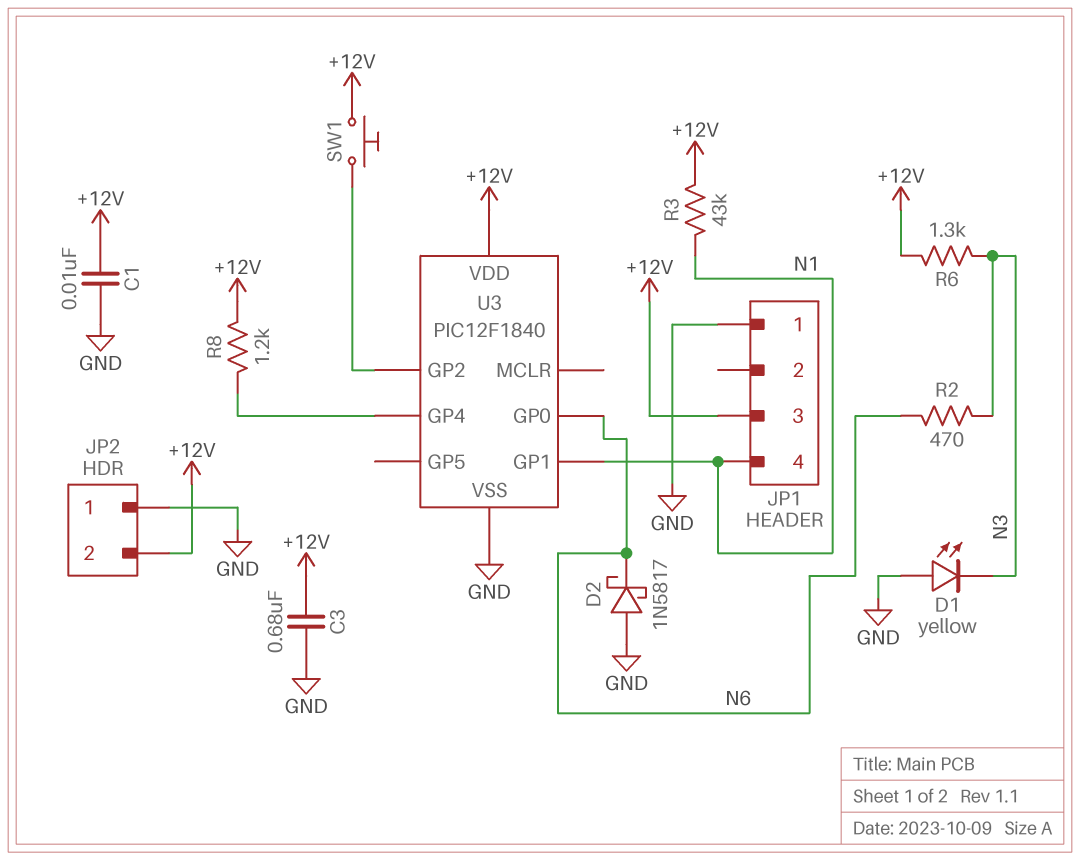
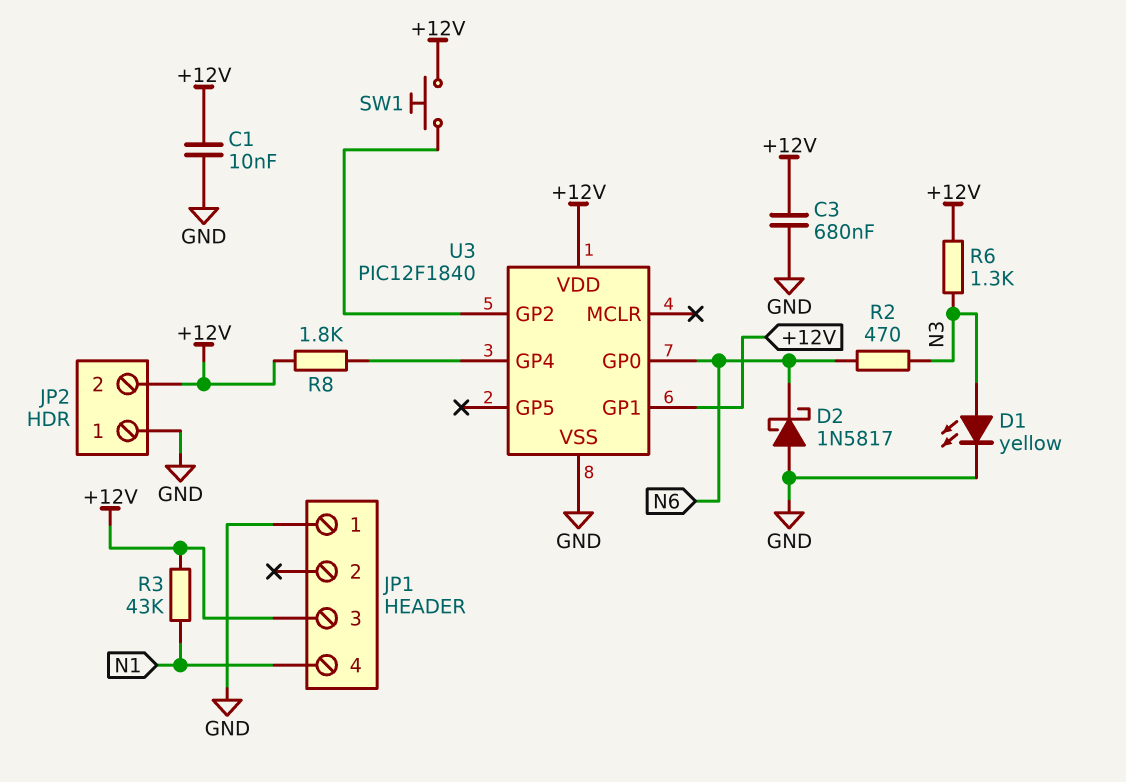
D1: LED yellow (A GND, K N3) -> LED yellow (A N3, K GND)
R8: 1.2k (+12V, U3/GP4) -> 1.8k (+12V, U3/GP4)
U3 pin GP1: N1 -> +12V

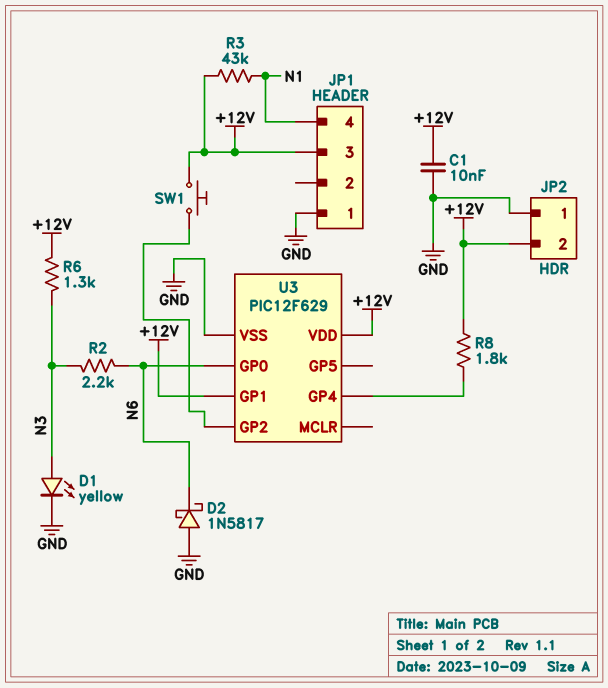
C3: 680nF (+12V, GND) -> none
R2: 470 (N3, N6) -> 2.2k (N3, N6)
U3: PIC12F1840 -> PIC12F629

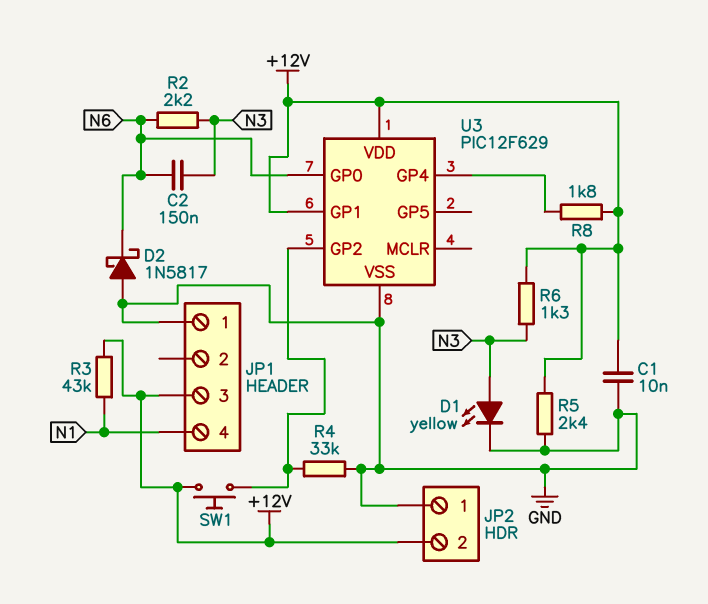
C2: none -> 150nF (N3, N6)
R4: none -> 33k (GND, U3/GP2)
R5: none -> 2.4k (+12V, GND)

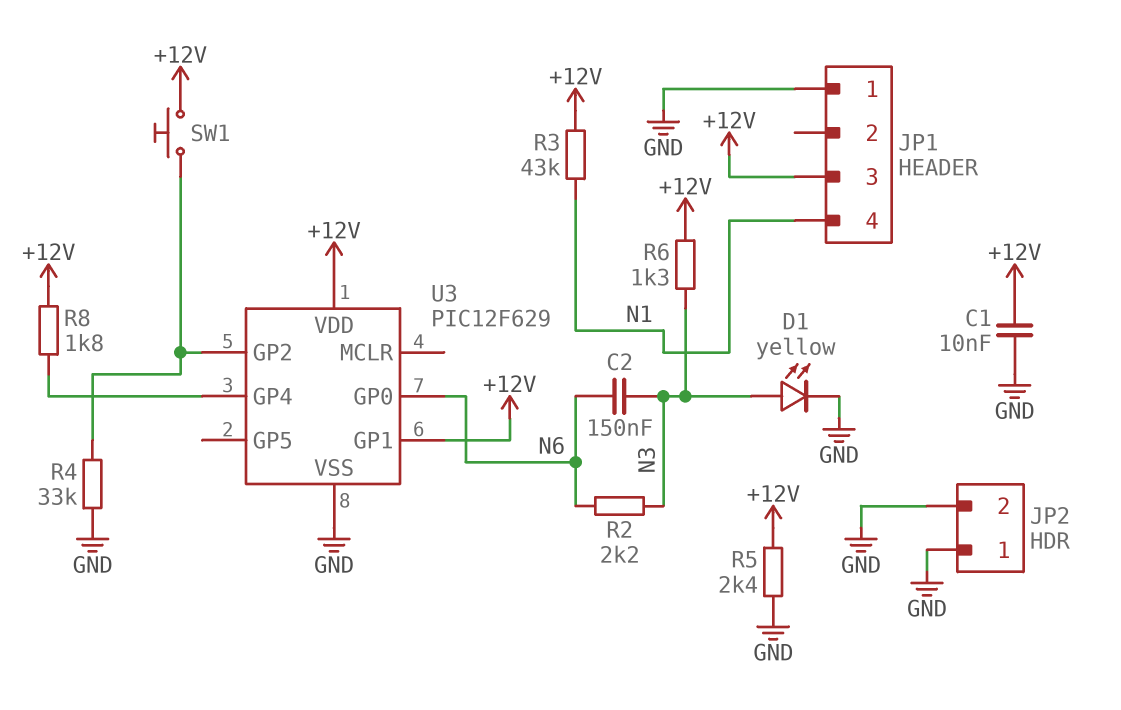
D2: schottky 1N5817 (A GND, K N6) -> none
JP2 pin 2: +12V -> GND

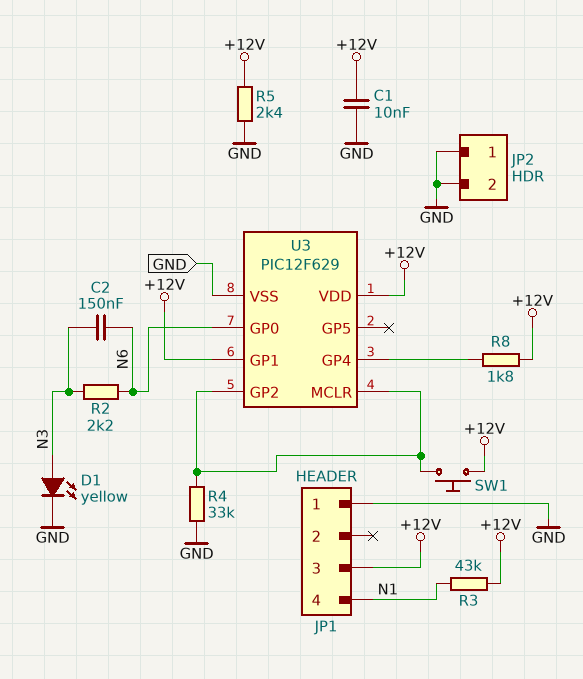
R6: 1.3k (+12V, N3) -> none
U3 pin MCLR: none -> U3/GP2

